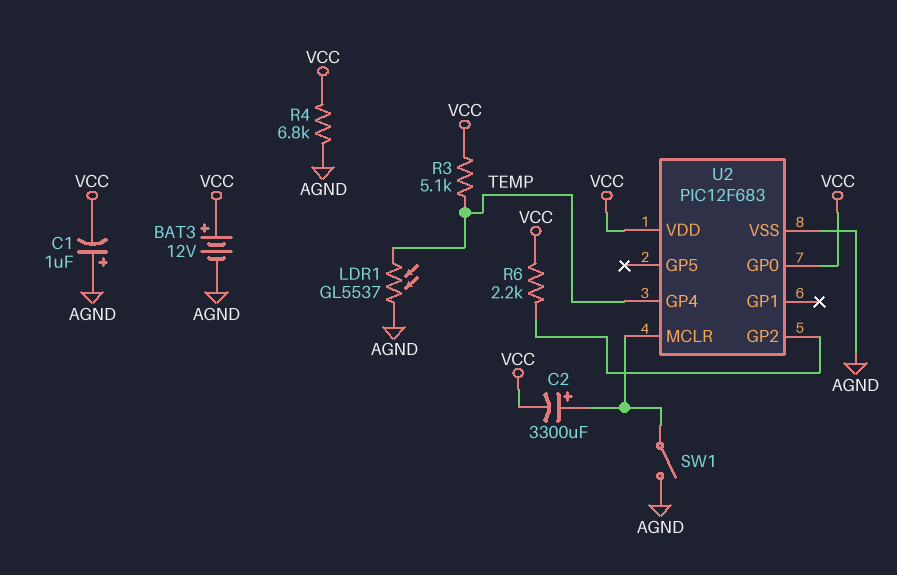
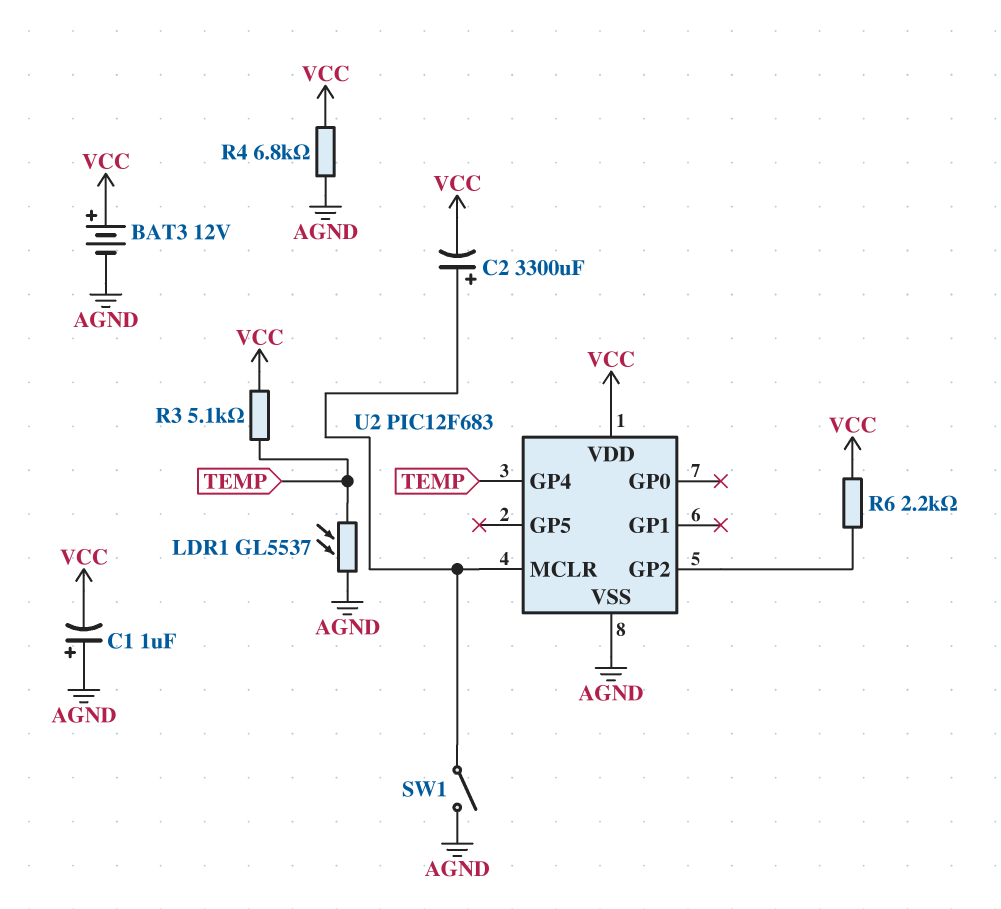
U2 pin GP0: VCC -> none

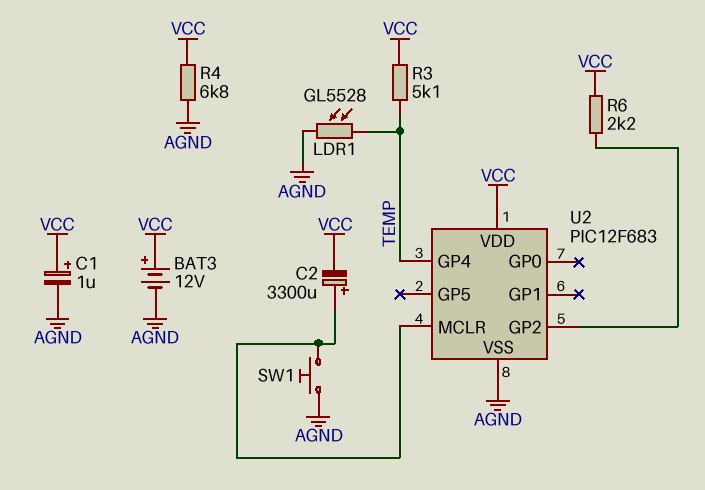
C1: 1uF (plus AGND, minus VCC) -> 1uF (plus VCC, minus AGND)
LDR1: GL5537 (AGND, TEMP) -> GL5528 (AGND, TEMP)
SW1: switch (AGND, U2/MCLR) -> button (AGND, U2/MCLR)

